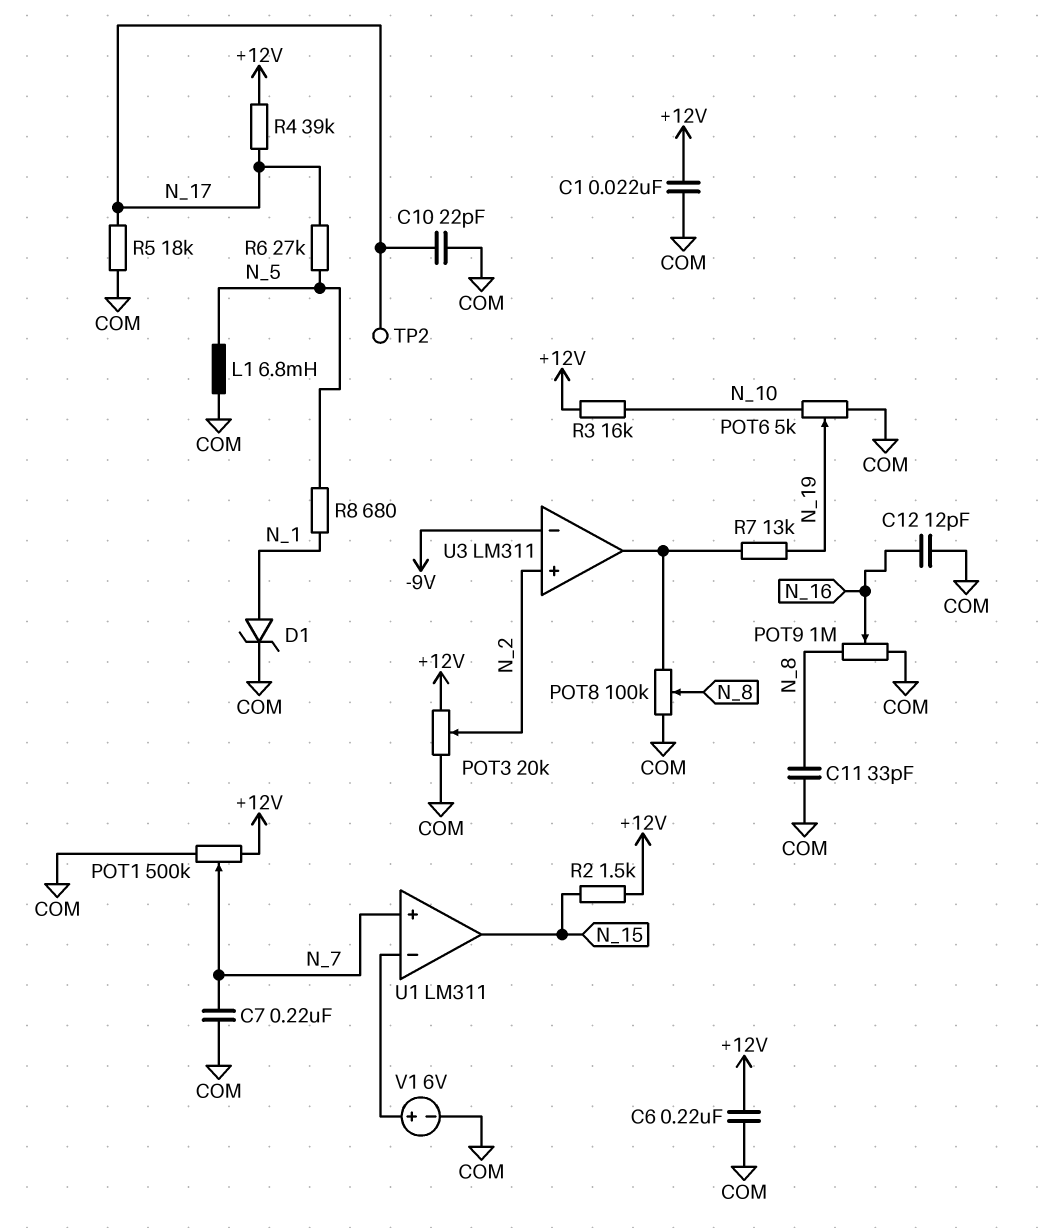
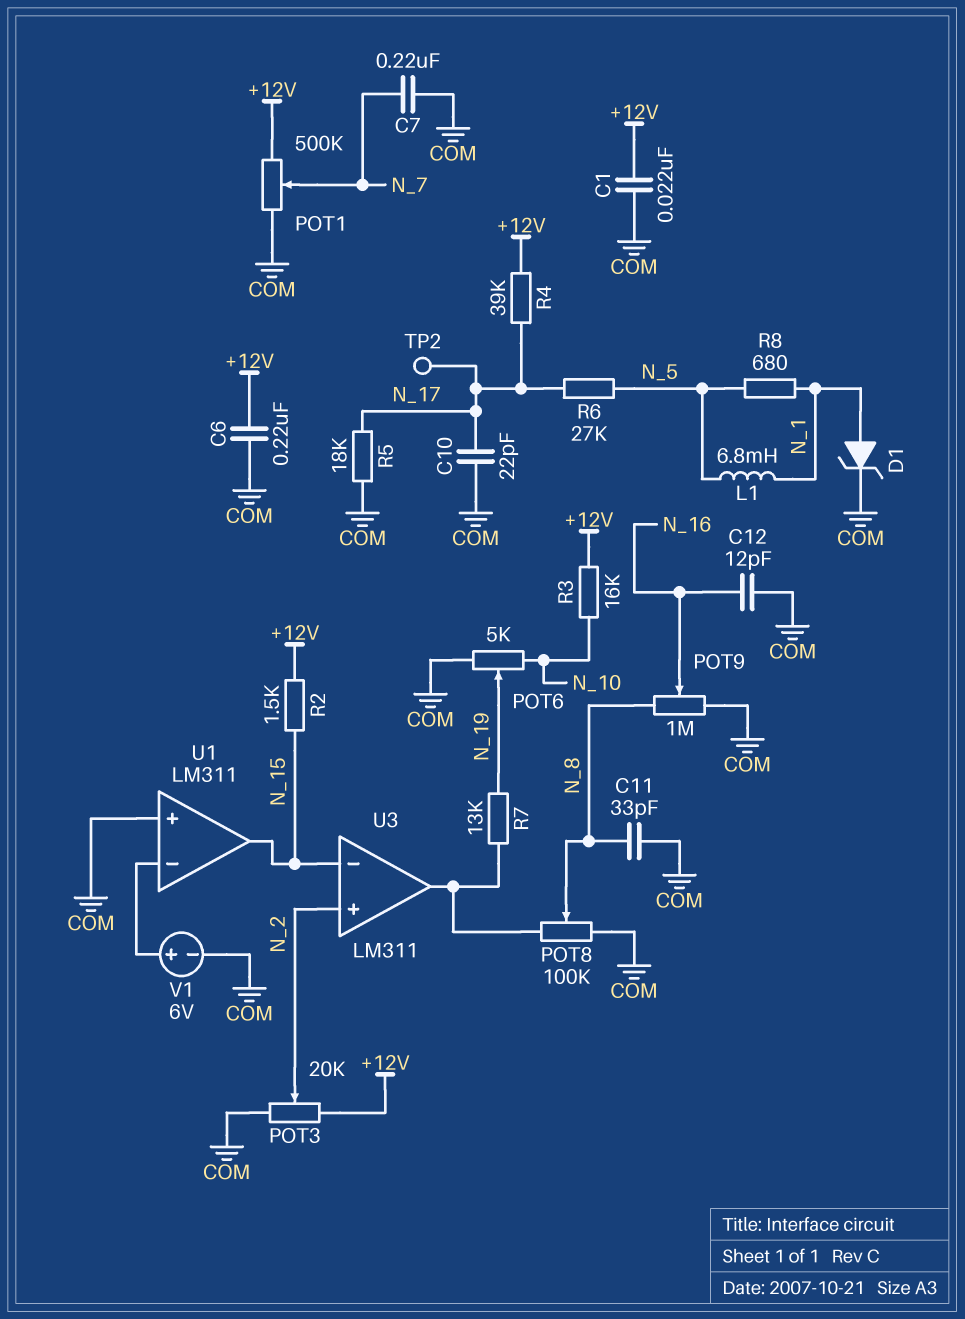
L1: 6.8mH (COM, N_5) -> 6.8mH (N_1, N_5)
U1 pin in+: N_7 -> COM
U3 pin in-: -9V -> N_15

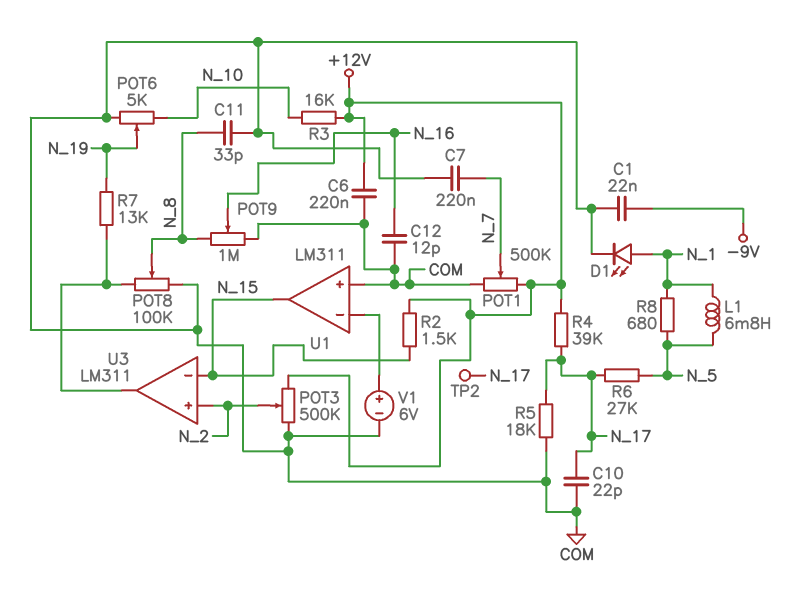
C1: 22nF (+12V, COM) -> 22nF (-9V, COM)
D1: zener (A N_1, K COM) -> LED (A N_1, K COM)
POT3: 20k (+12V, COM, wiper N_2) -> 500k (+12V, COM, wiper N_2)

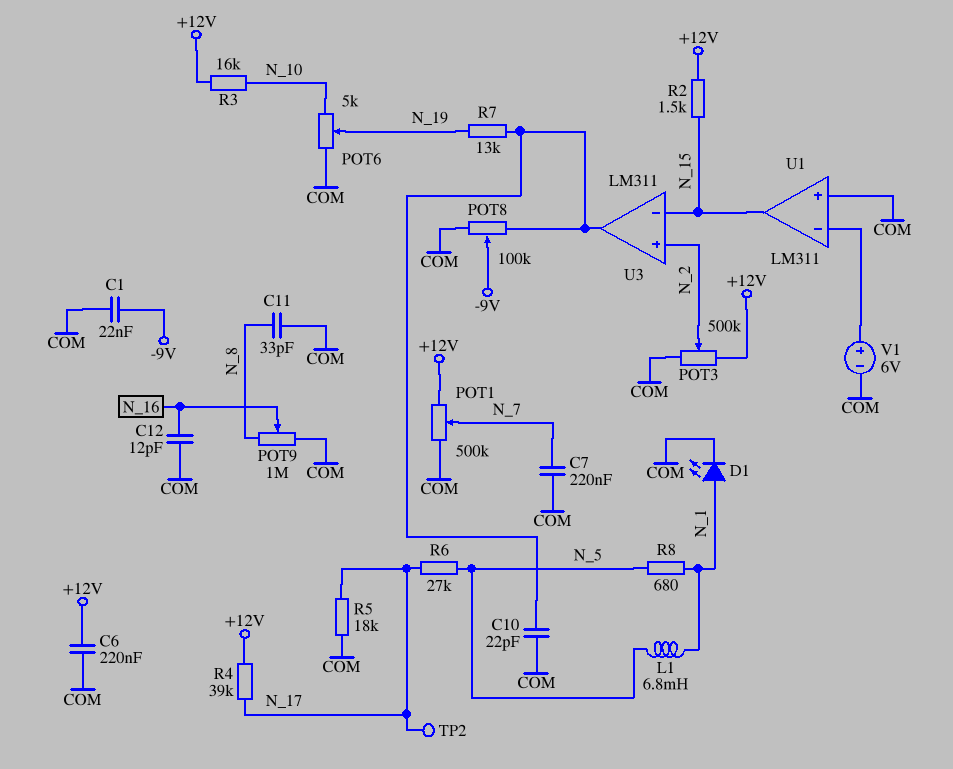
C10: 22pF (COM, N_17) -> 22pF (COM, U3/out)
POT8: 100k (COM, U3/out, wiper N_8) -> 100k (COM, U3/out, wiper -9V)

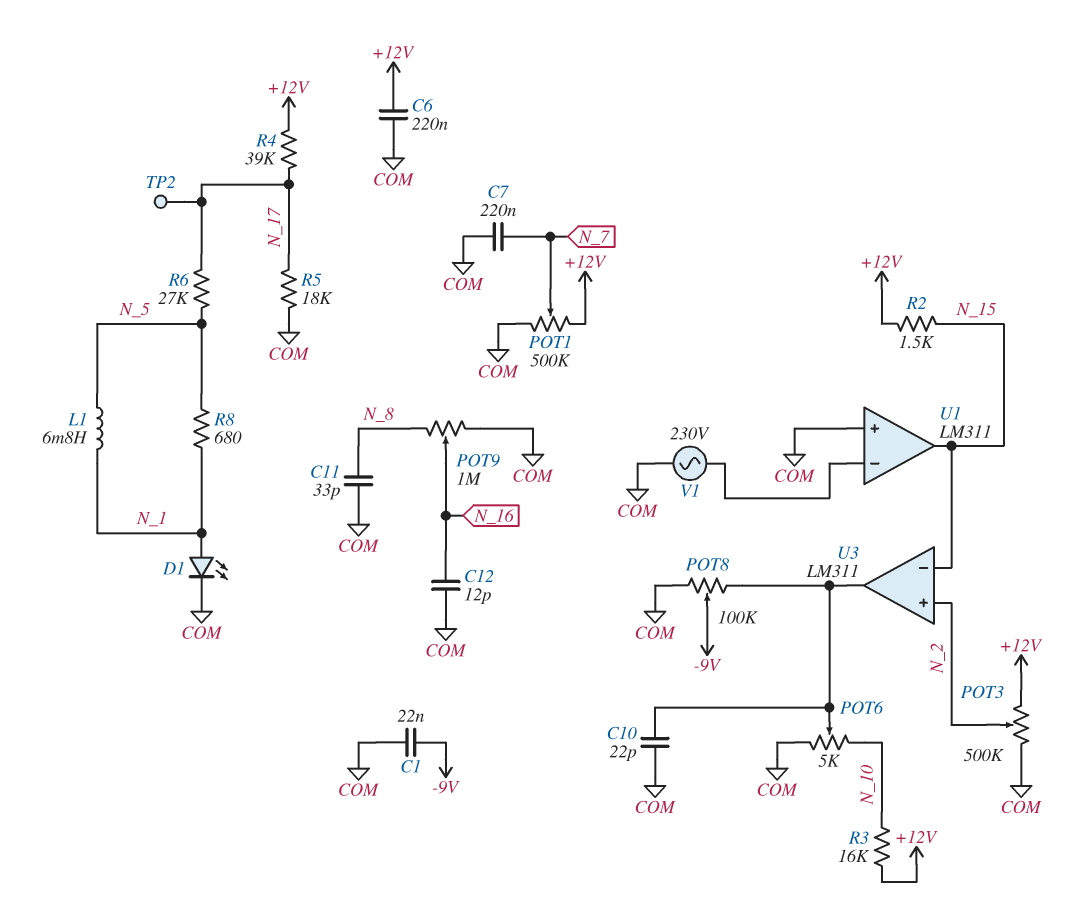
POT6: 5k (COM, N_10, wiper N_19) -> 5k (COM, N_10, wiper U3/out)
R7: 13k (N_19, U3/out) -> none
V1: 6V (plus U1/in-, minus COM) -> AC 230V (COM, U1/in-)

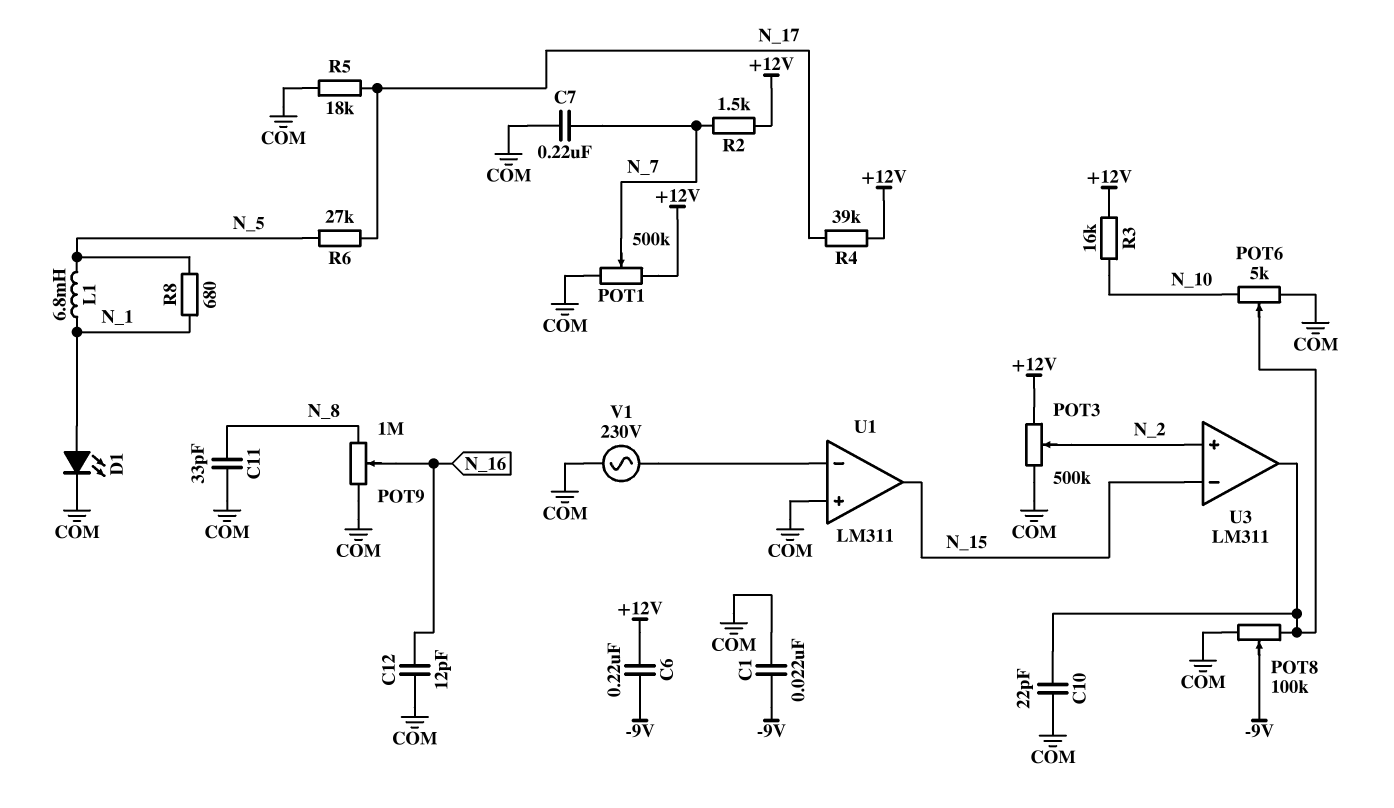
C6: 220nF (+12V, COM) -> 220nF (+12V, -9V)
R2: 1.5k (+12V, N_15) -> 1.5k (+12V, N_7)
TP2: test point (N_17) -> none

